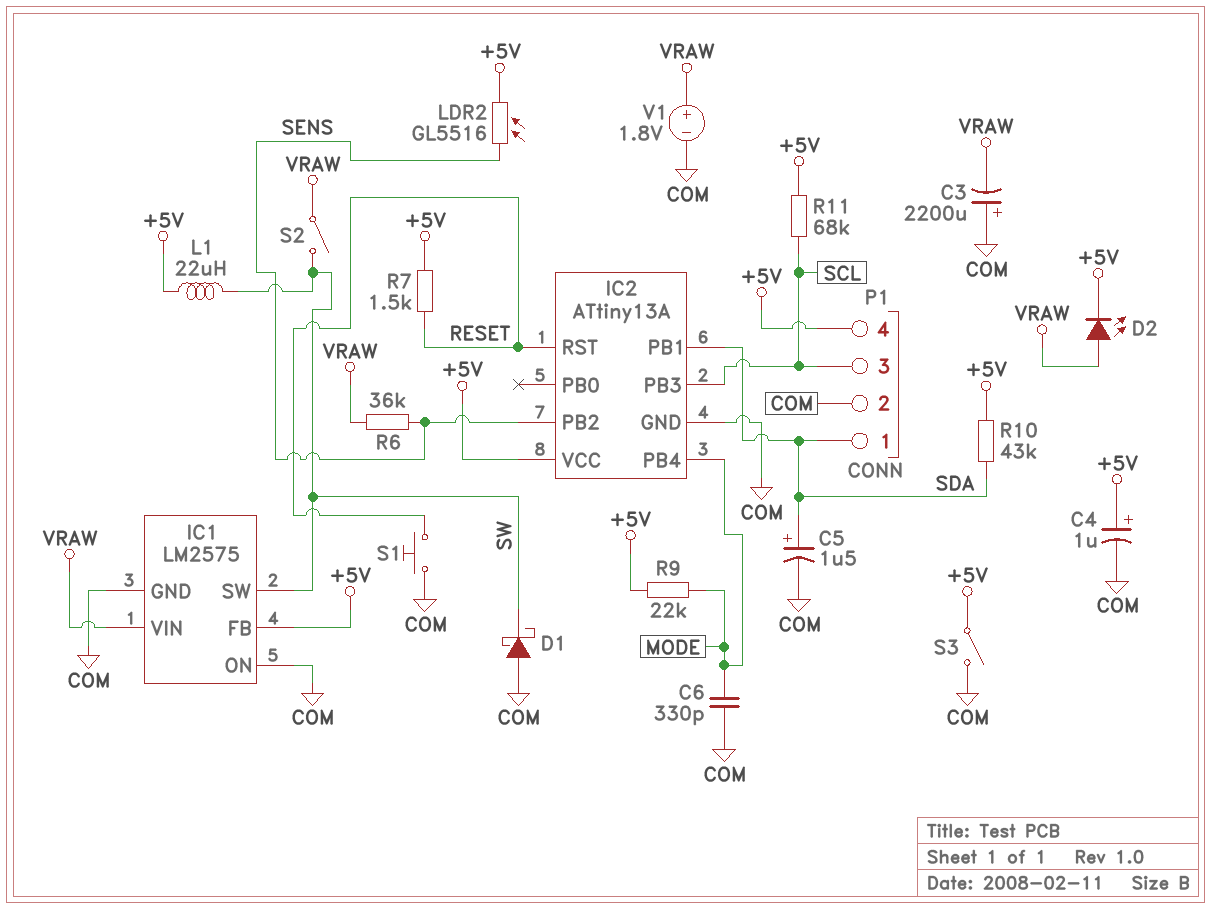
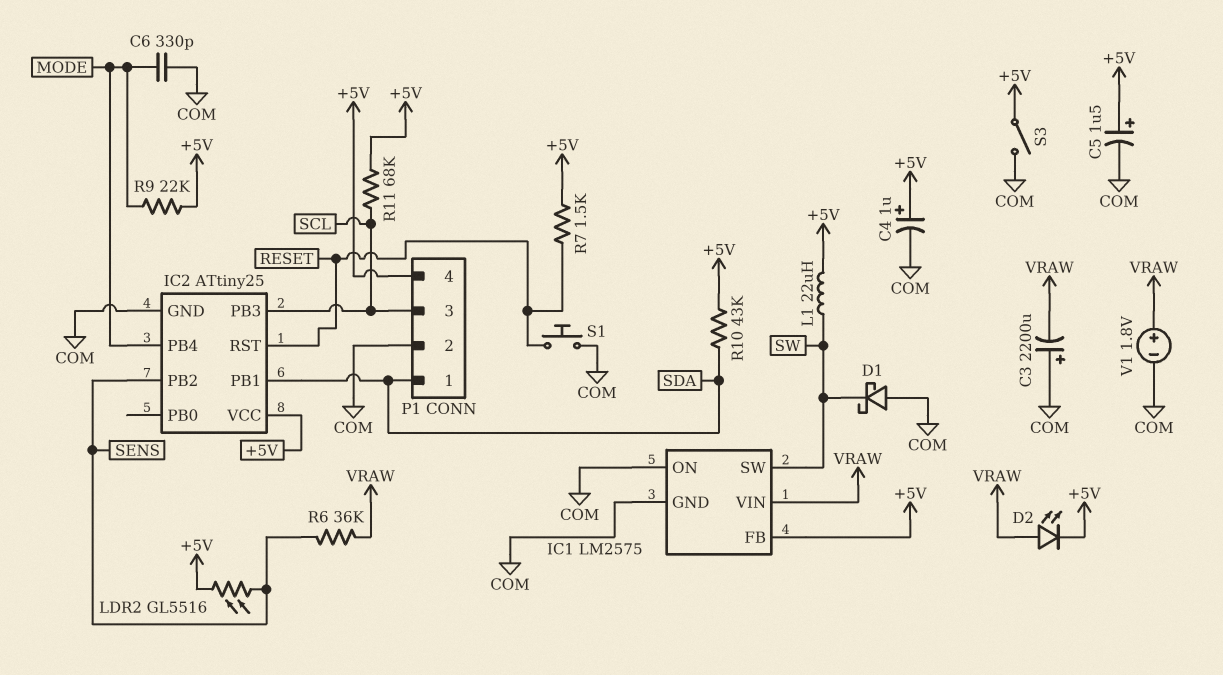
C5: 1.5uF (plus SDA, minus COM) -> 1.5uF (plus +5V, minus COM)
IC2: ATtiny13A -> ATtiny25
S2: switch (SW, VRAW) -> none

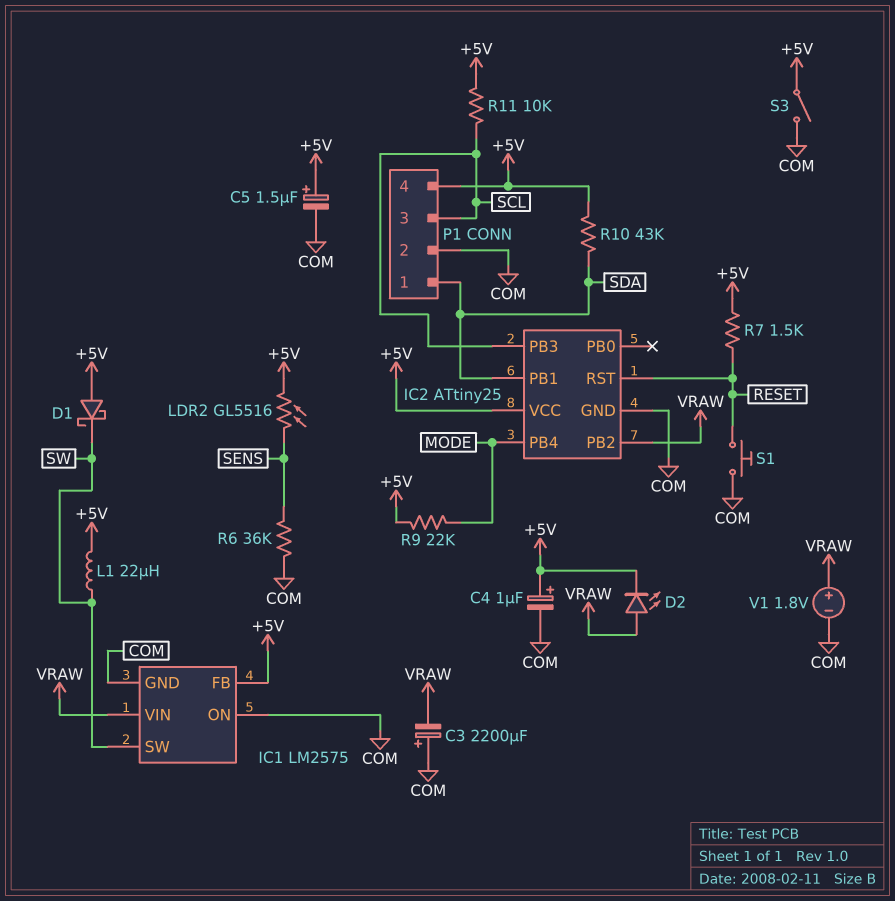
C6: 330pF (COM, MODE) -> none
D1: schottky (A COM, K SW) -> schottky (A +5V, K SW)
IC2 pin PB2: SENS -> VRAW
R6: 36k (SENS, VRAW) -> 36k (COM, SENS)
R11: 68k (+5V, SCL) -> 10k (+5V, SCL)

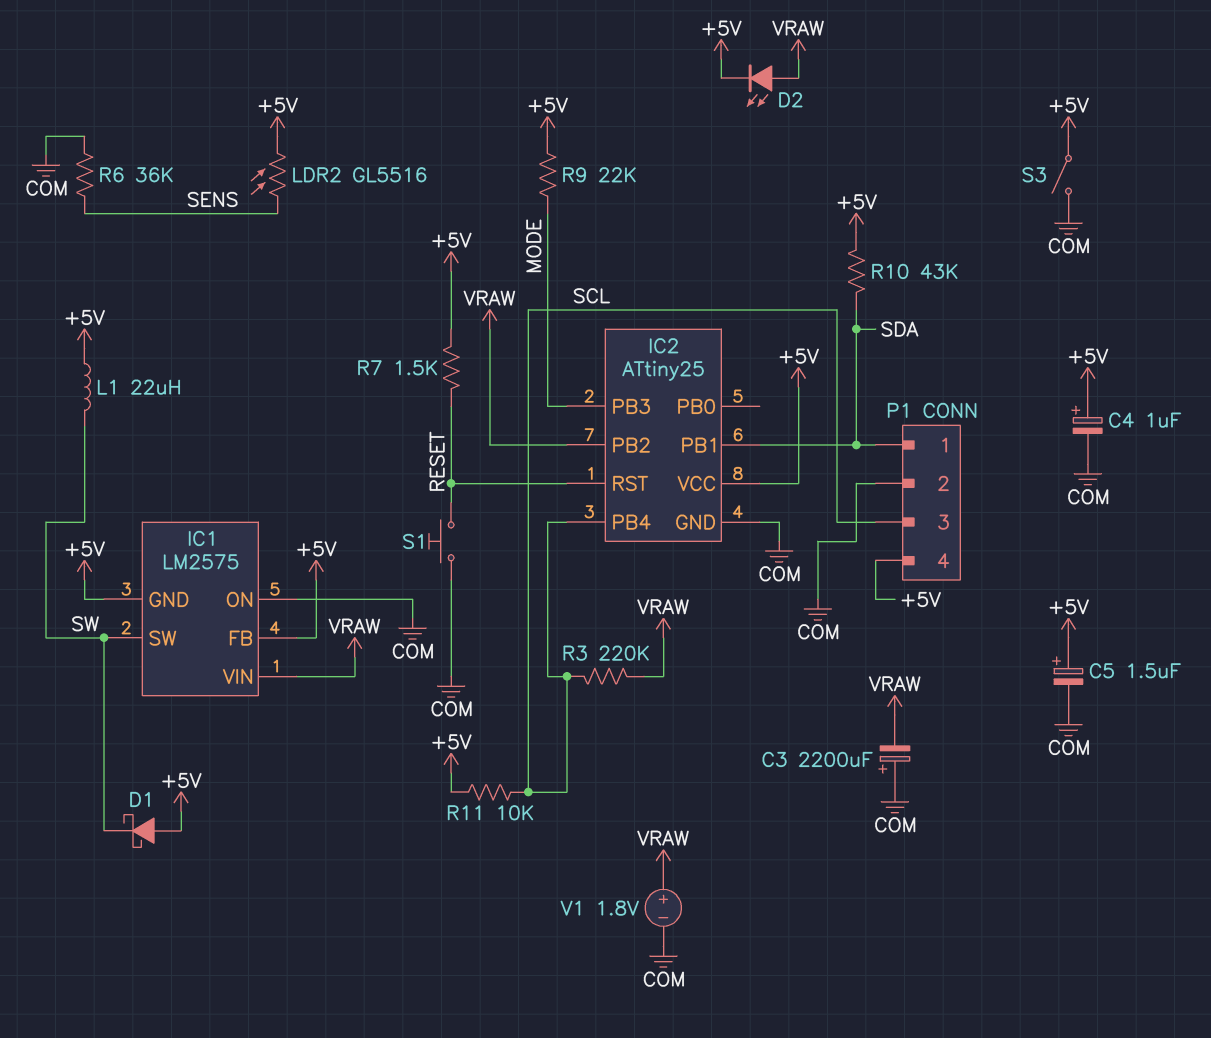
IC1 pin GND: COM -> +5V
IC2 pin PB3: SCL -> MODE
IC2 pin PB4: MODE -> SCL
R3: none -> 220k (SCL, VRAW)

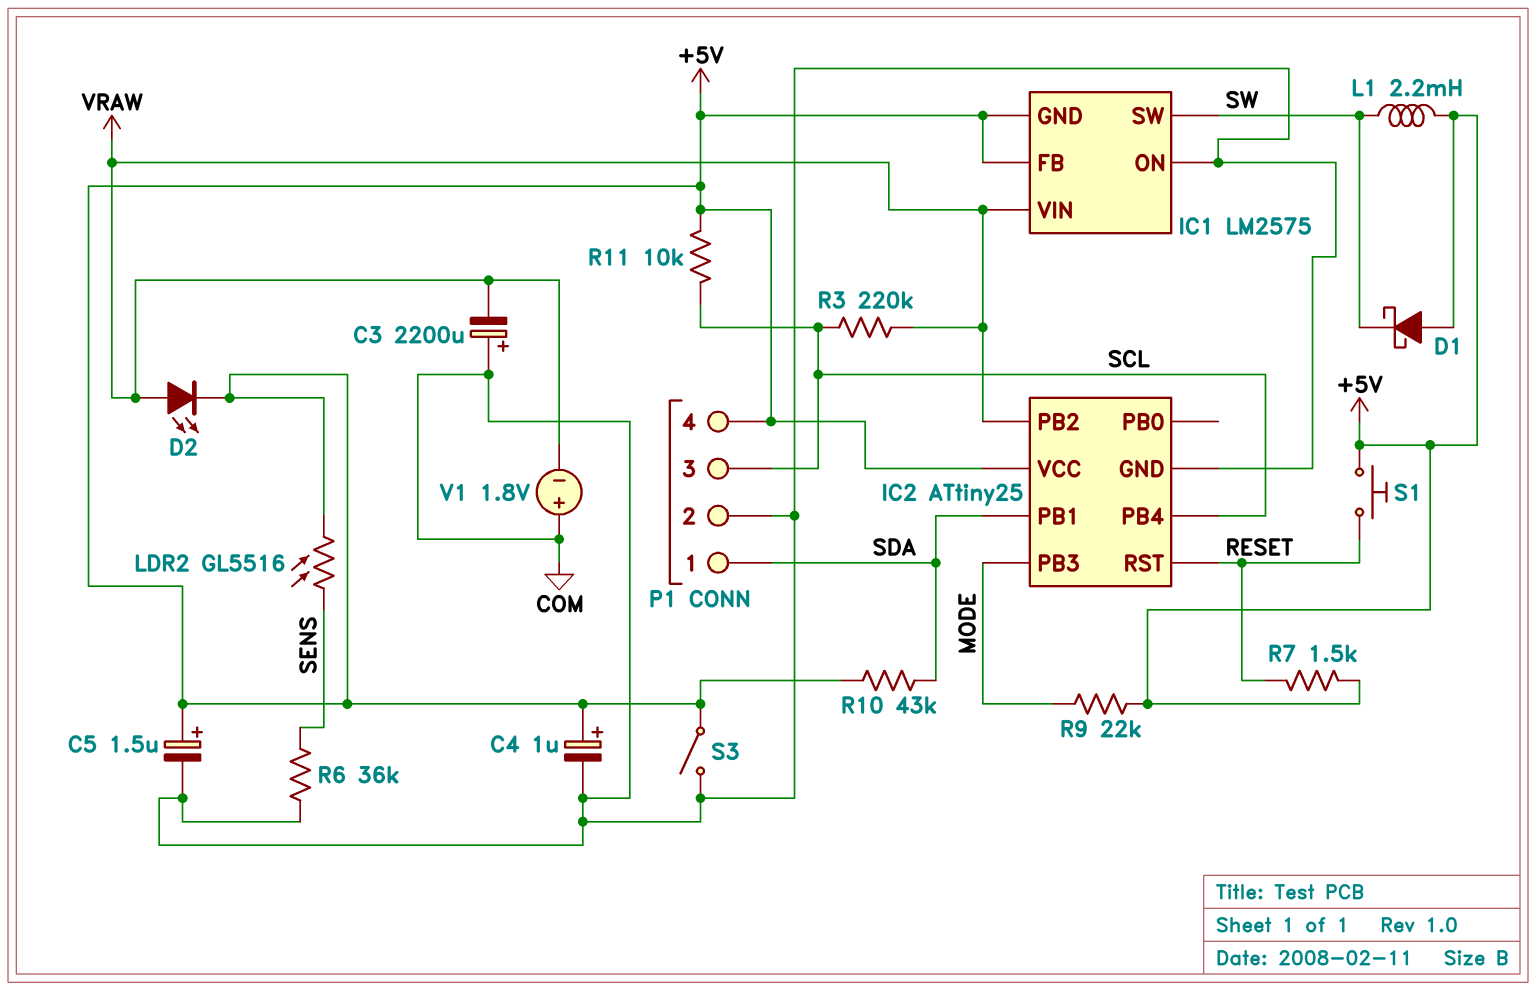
L1: 22uH (+5V, SW) -> 2.2mH (+5V, SW)
S1: button (COM, RESET) -> button (+5V, RESET)
V1: 1.8V (plus VRAW, minus COM) -> 1.8V (plus COM, minus VRAW)

